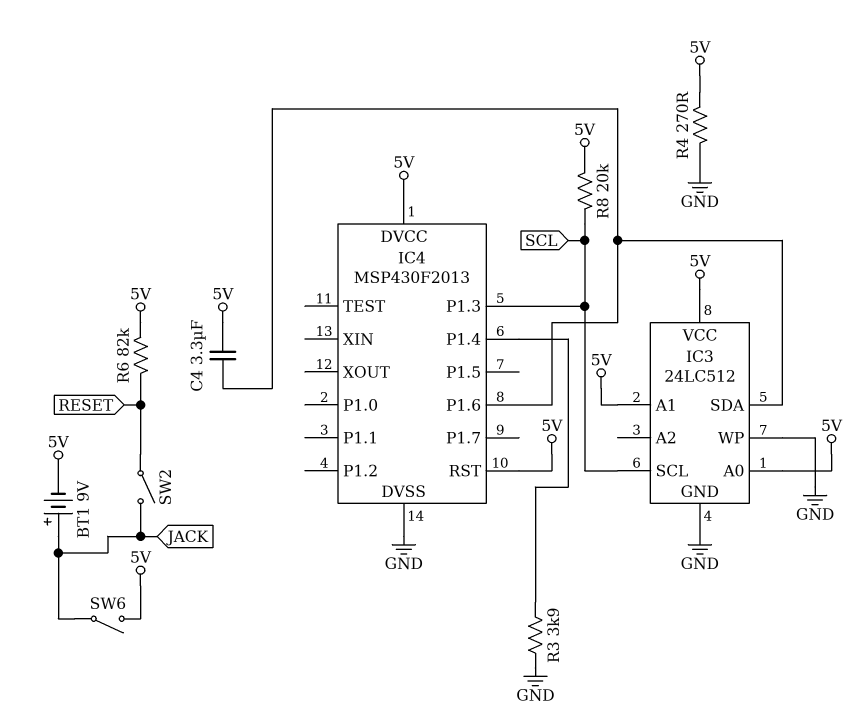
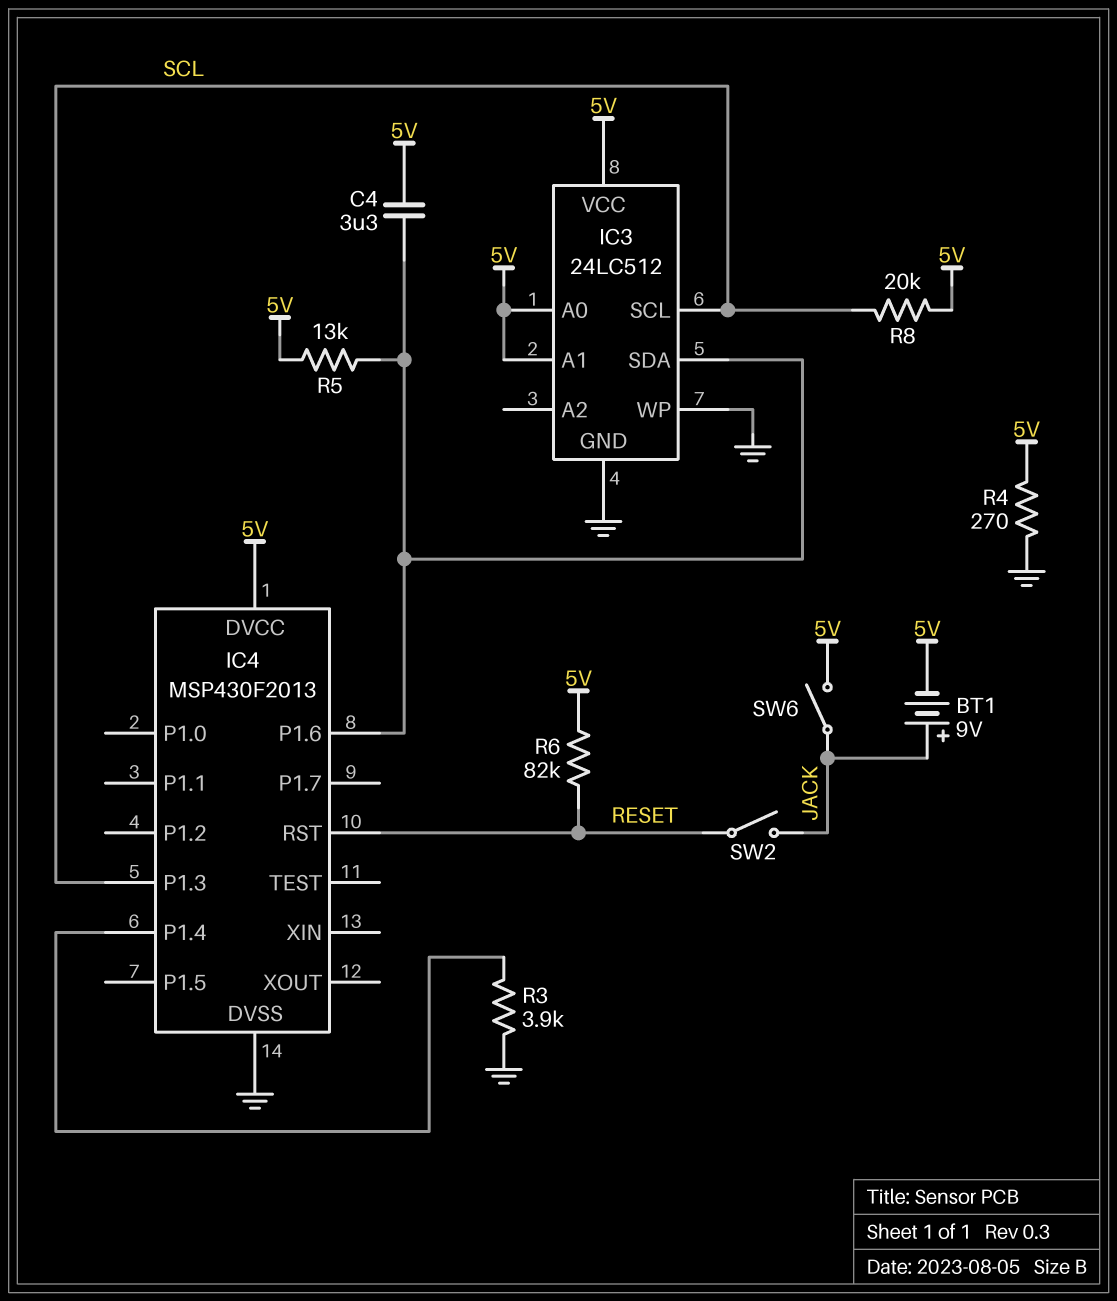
IC4 pin RST: 5V -> RESET
R5: none -> 13k (5V, IC3/SDA)

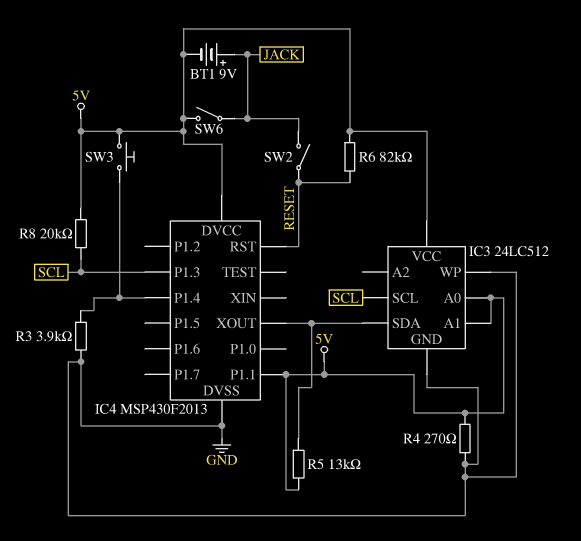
C4: 3.3uF (5V, IC3/SDA) -> none
IC4 pin P1.1: none -> 5V
IC4 pin P1.6: IC3/SDA -> none
IC4 pin XOUT: none -> IC3/SDA
SW3: none -> button (5V, IC4/P1.4)

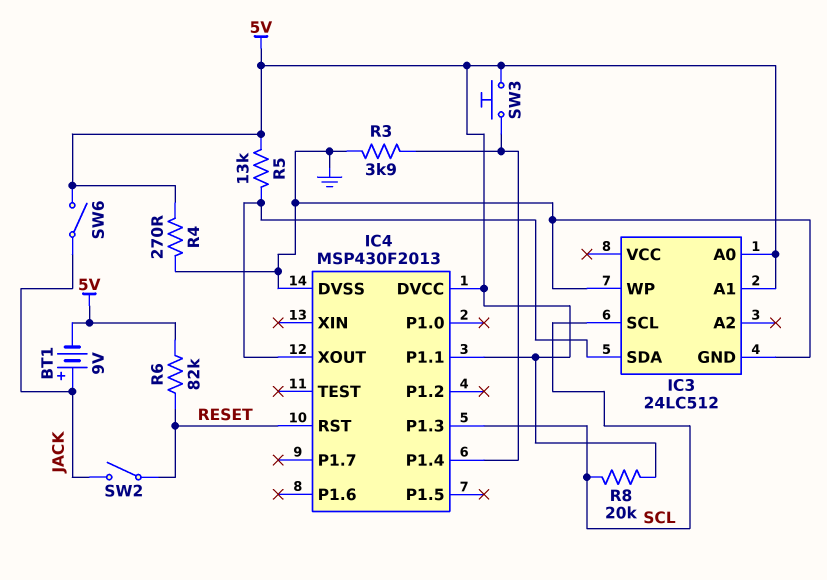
IC3 pin VCC: 5V -> none

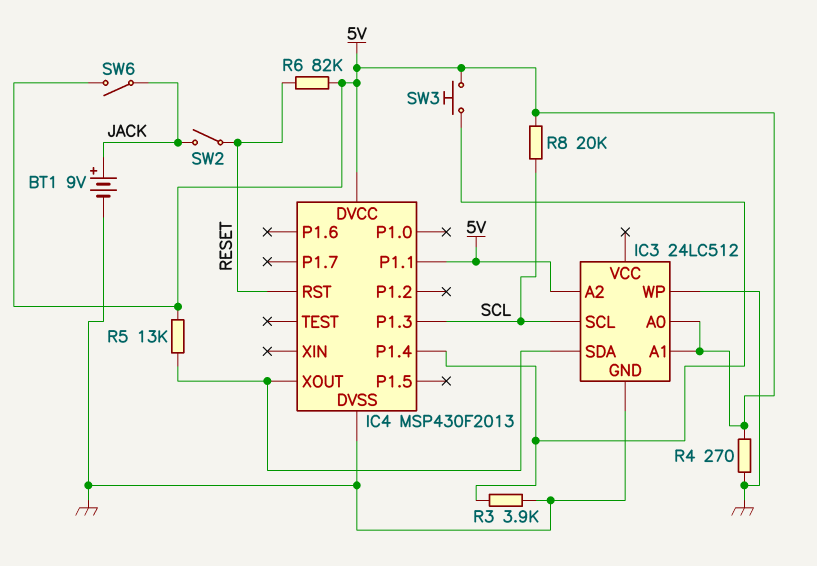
BT1: 9V (plus JACK, minus 5V) -> 9V (plus JACK, minus GND)
IC3 pin A2: none -> 5V

